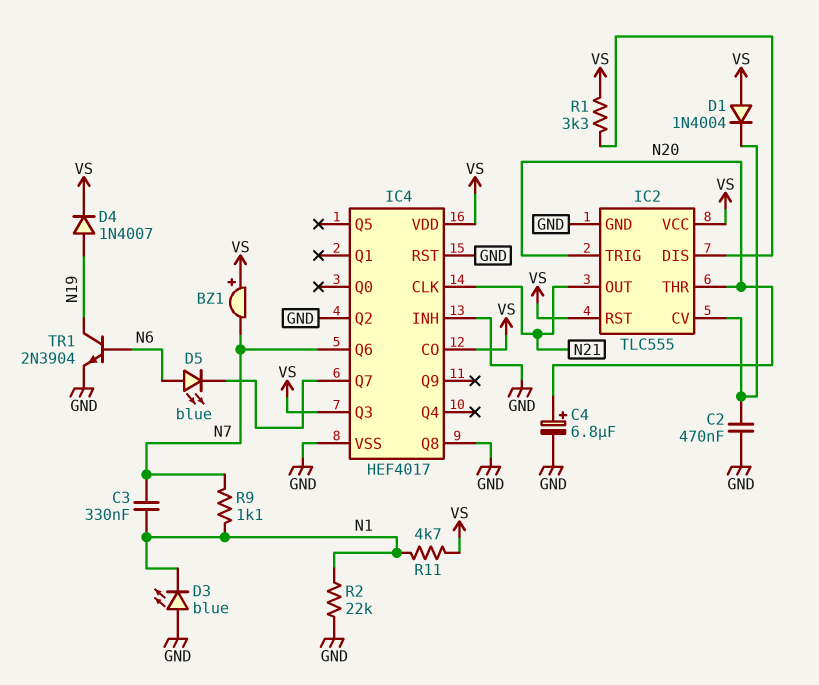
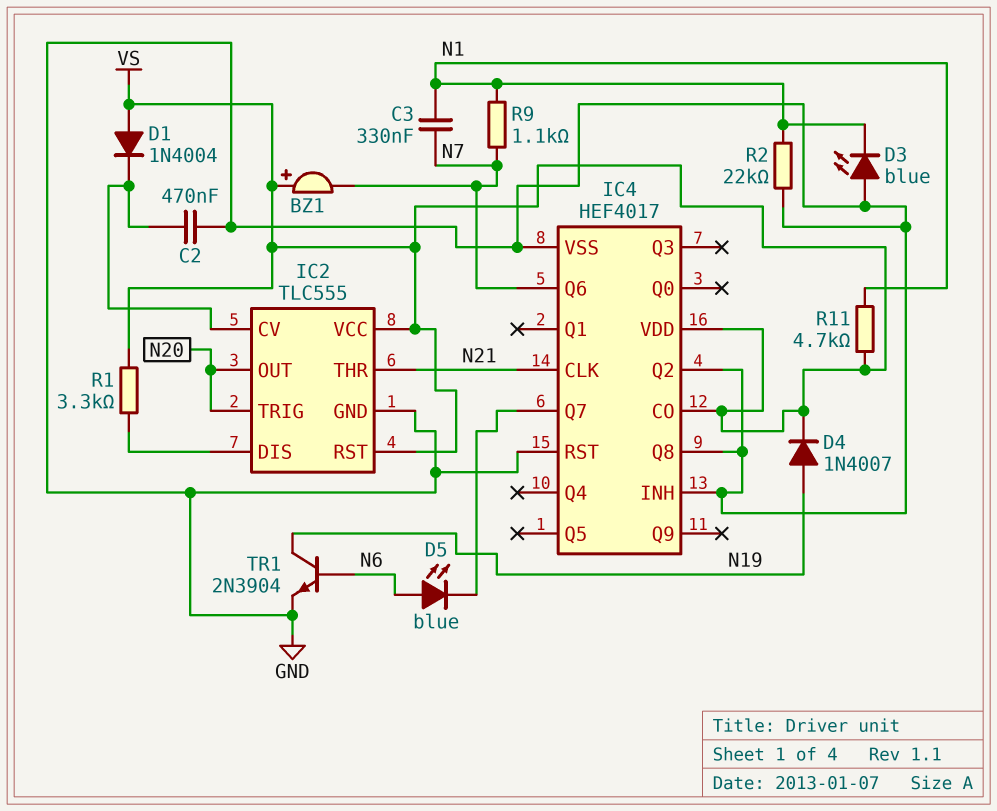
C4: 6.8uF (plus N20, minus GND) -> none
IC2 pin OUT: N21 -> N20
IC2 pin THR: N20 -> N21
IC4 pin Q3: VS -> none

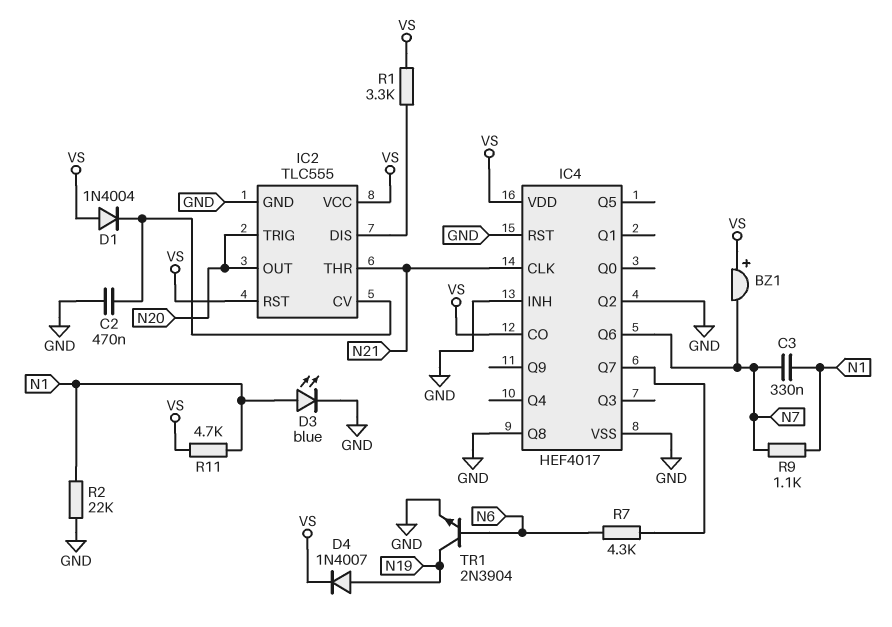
D3: LED blue (A GND, K N1) -> LED blue (A N1, K GND)
D5: LED blue (A N6, K IC4/Q7) -> none
R7: none -> 4.3k (IC4/Q7, N6)

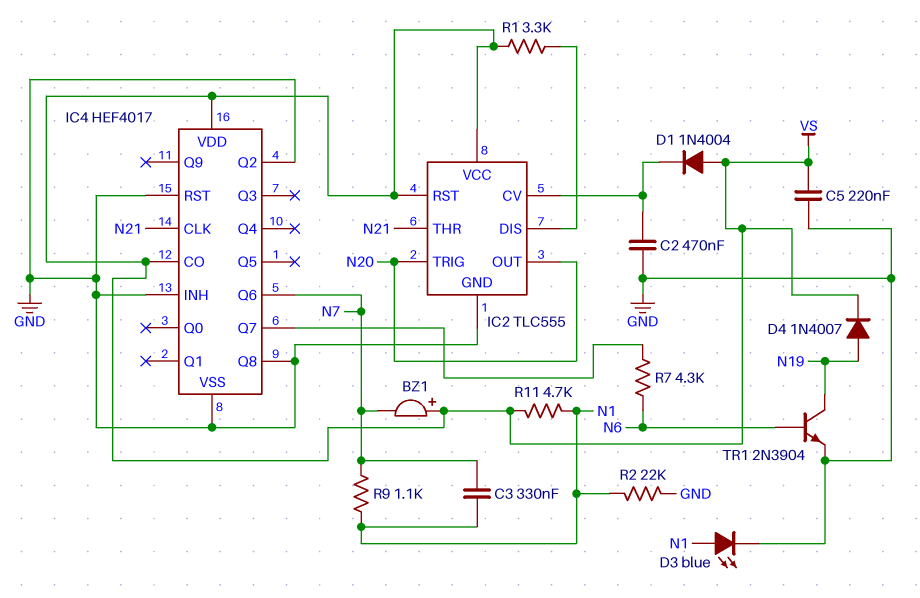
C5: none -> 220nF (GND, VS)

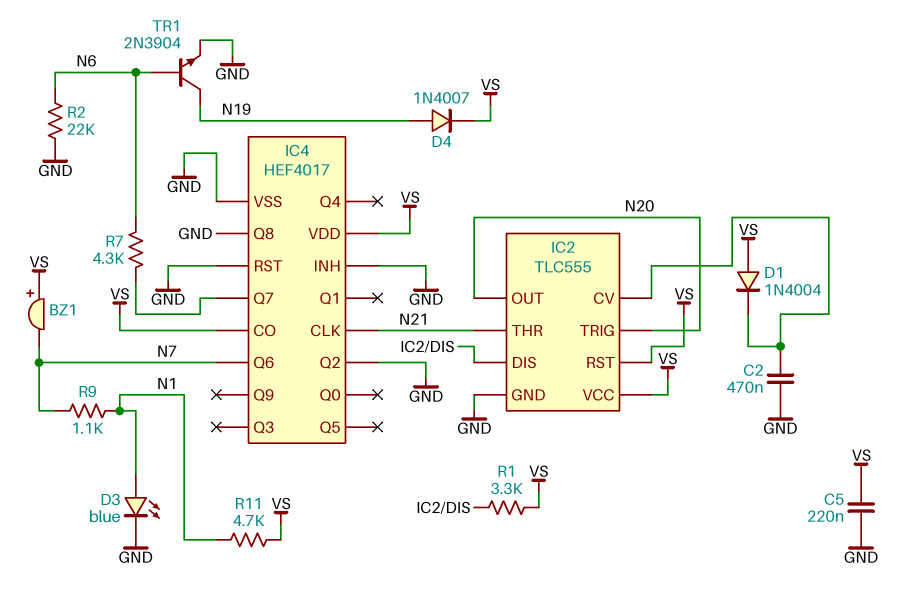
C3: 330nF (N1, N7) -> none
R2: 22k (GND, N1) -> 22k (GND, N6)

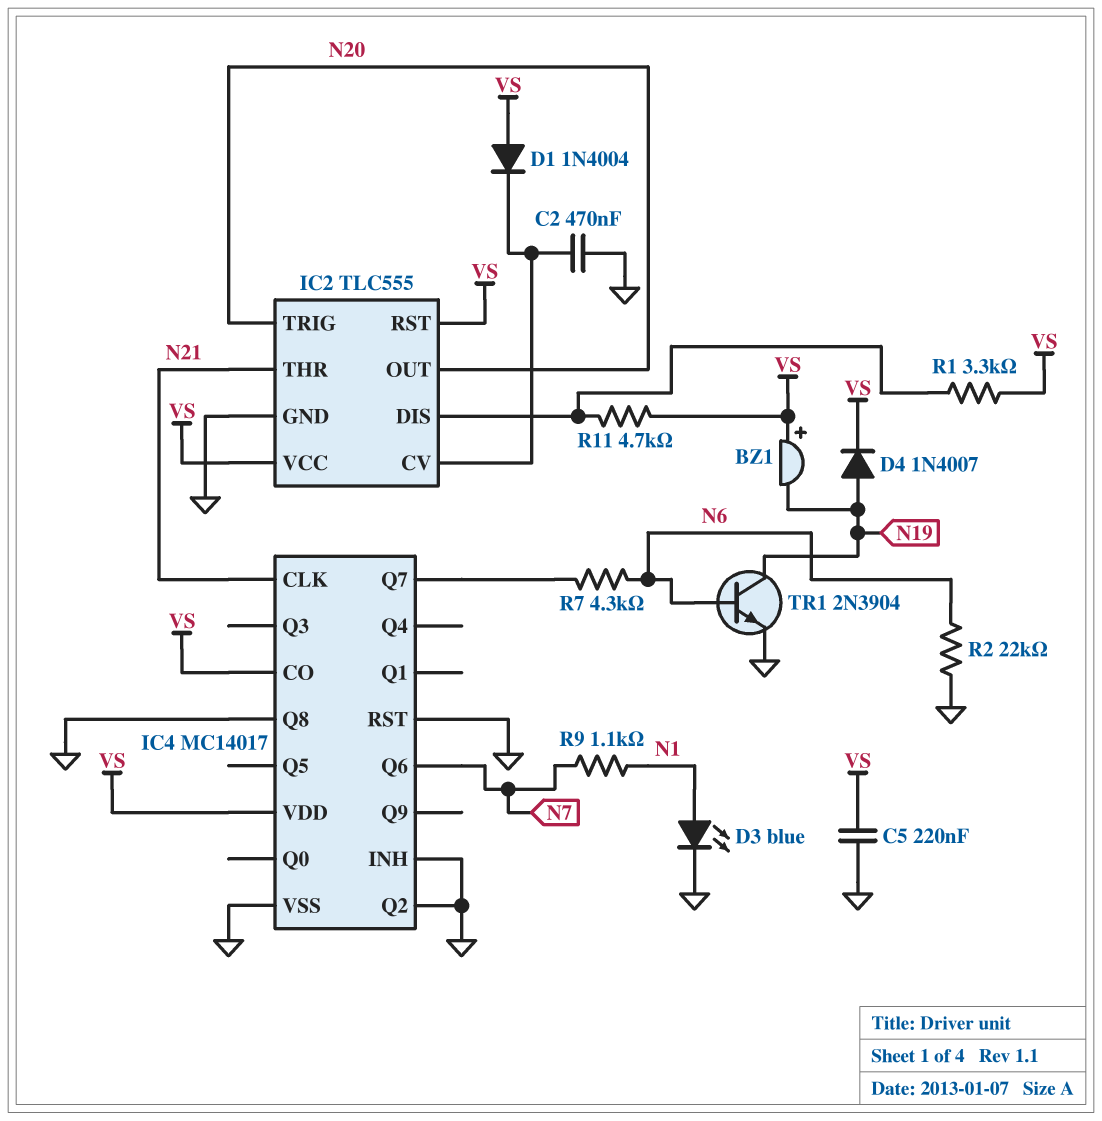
BZ1: buzzer (plus VS, minus N7) -> buzzer (plus VS, minus N19)
IC4: HEF4017 -> MC14017
R11: 4.7k (N1, VS) -> 4.7k (IC2/DIS, VS)

